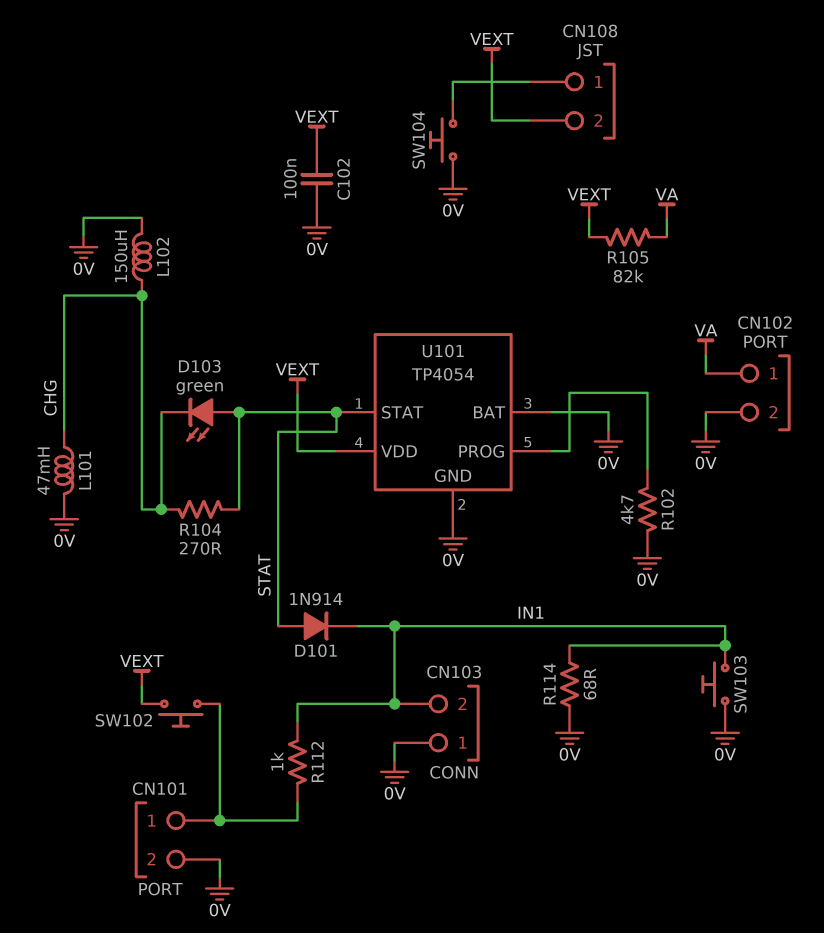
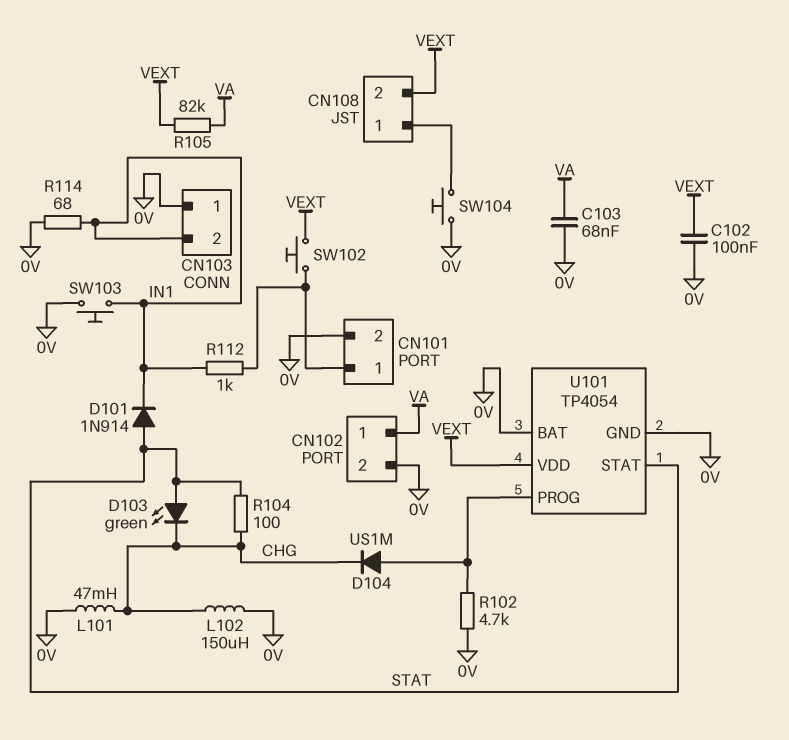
C103: none -> 68nF (0V, VA)
D104: none -> diode US1M (A U101/PROG, K CHG)
R104: 270 (CHG, STAT) -> 100 (CHG, STAT)

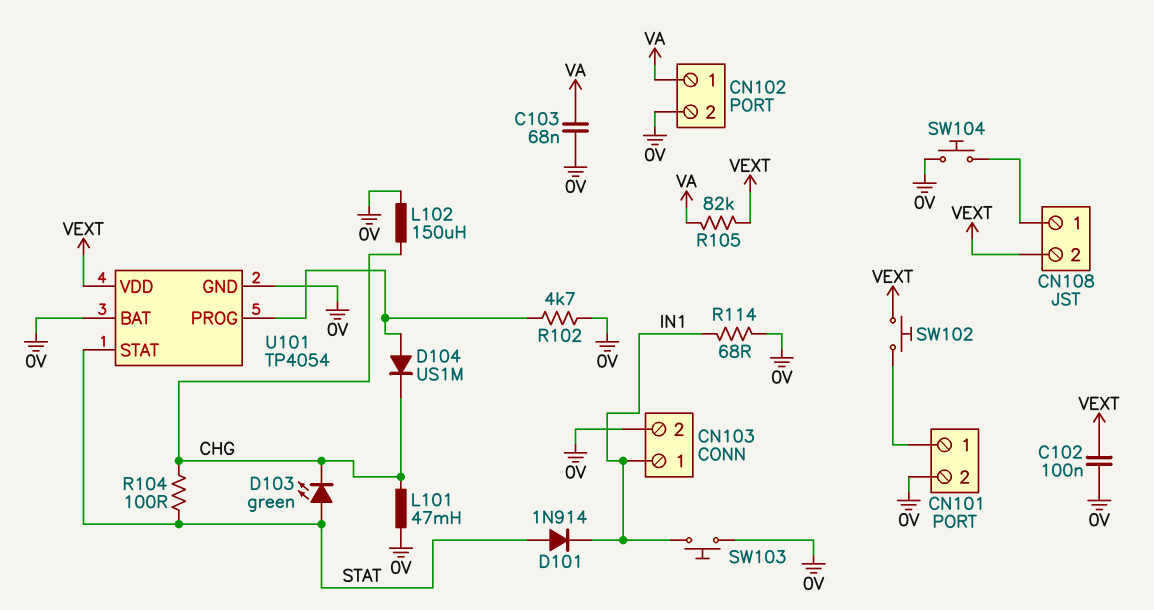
CN103 pin 1: 0V -> IN1
CN103 pin 2: IN1 -> 0V
R112: 1k (CN101/1, IN1) -> none

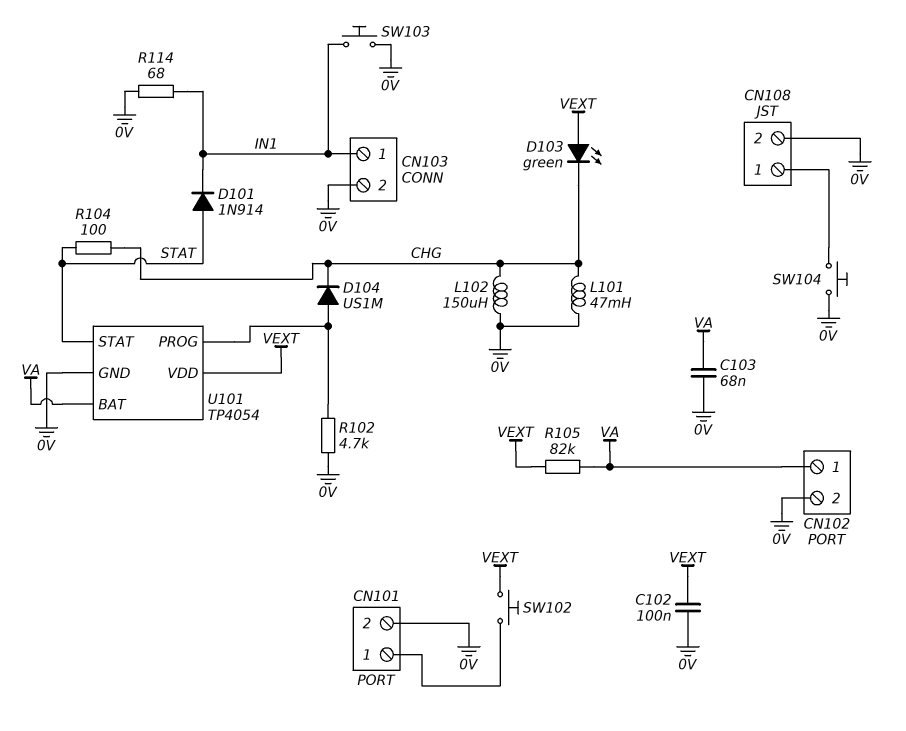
CN108 pin 2: VEXT -> 0V
D103: LED green (A STAT, K CHG) -> LED green (A VEXT, K CHG)
U101 pin BAT: 0V -> VA

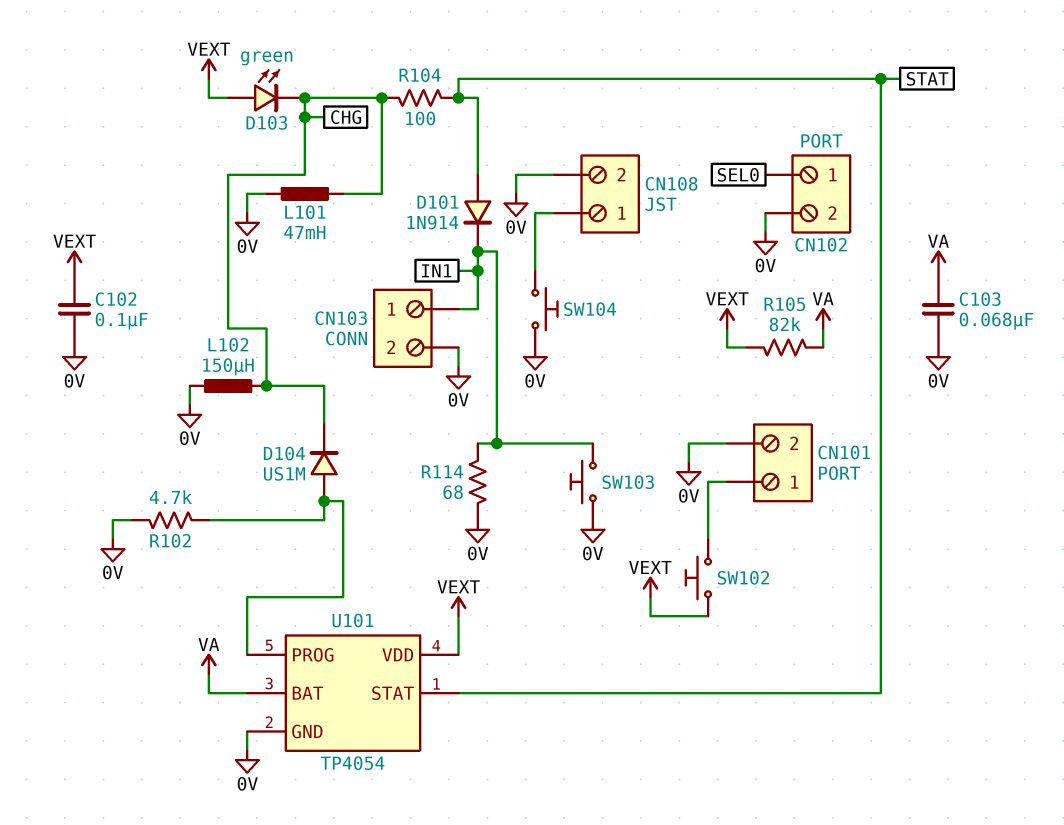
CN102 pin 1: VA -> SEL0

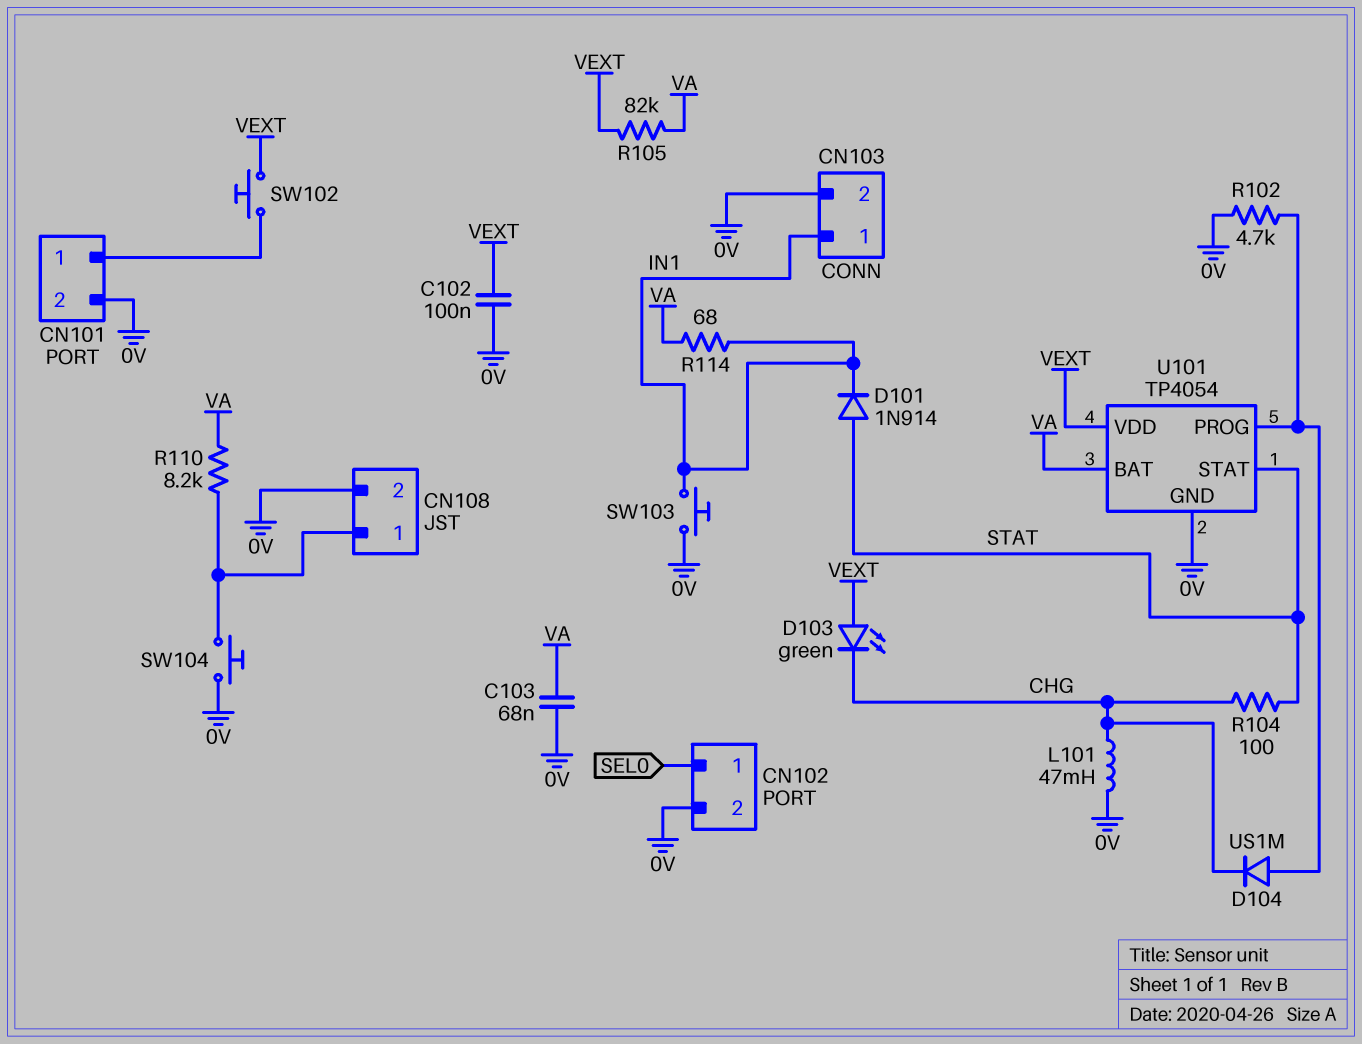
L102: 150uH (0V, CHG) -> none
R110: none -> 8.2k (CN108/1, VA)
R114: 68 (0V, IN1) -> 68 (IN1, VA)

